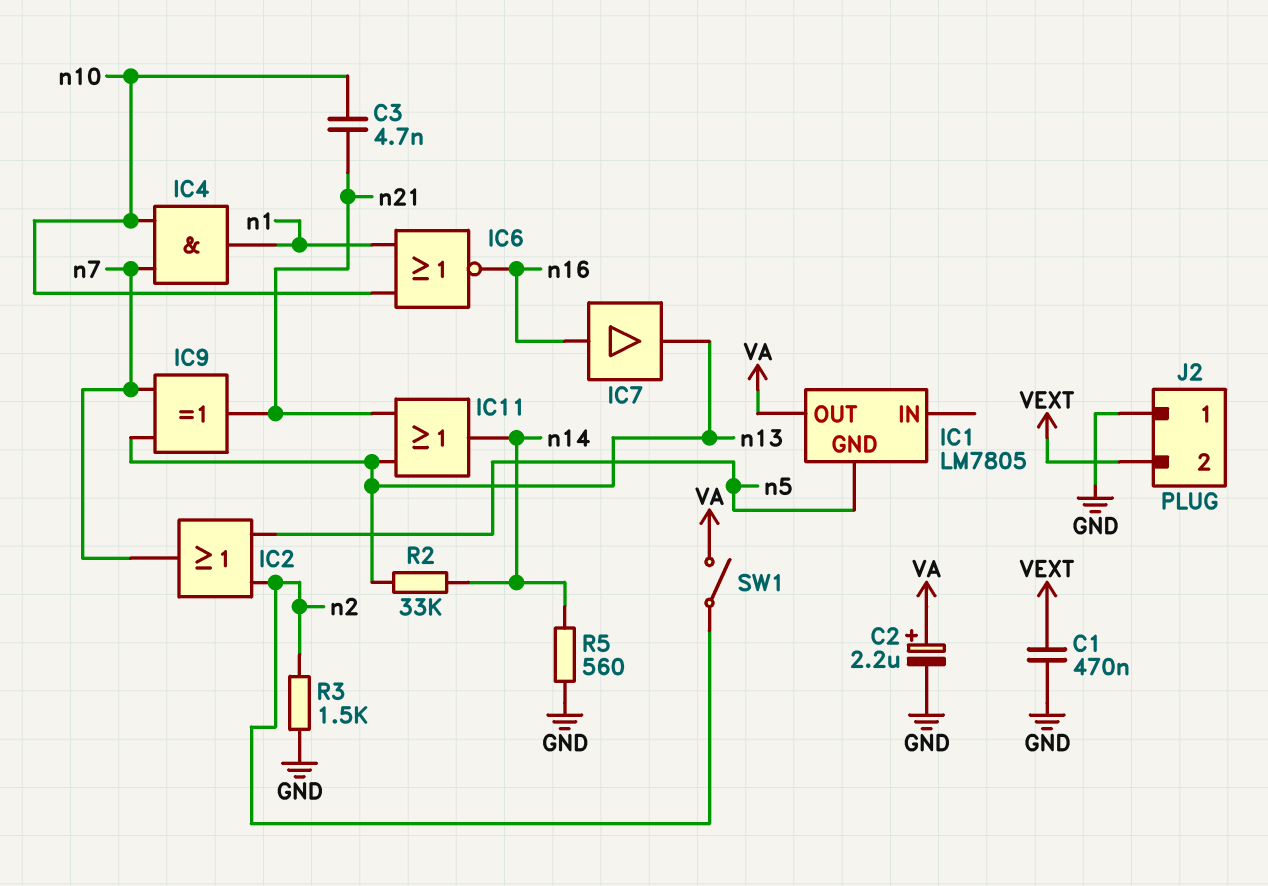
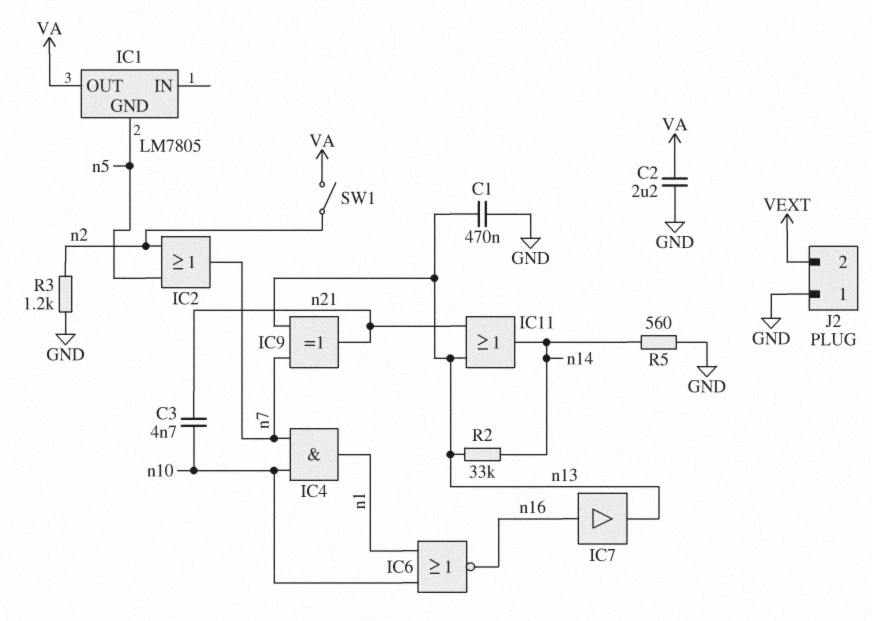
C1: 470nF (GND, VEXT) -> 470nF (GND, n13)
C2: 2.2uF (plus VA, minus GND) -> 2.2uF (GND, VA)
R3: 1.5k (GND, n2) -> 1.2k (GND, n2)

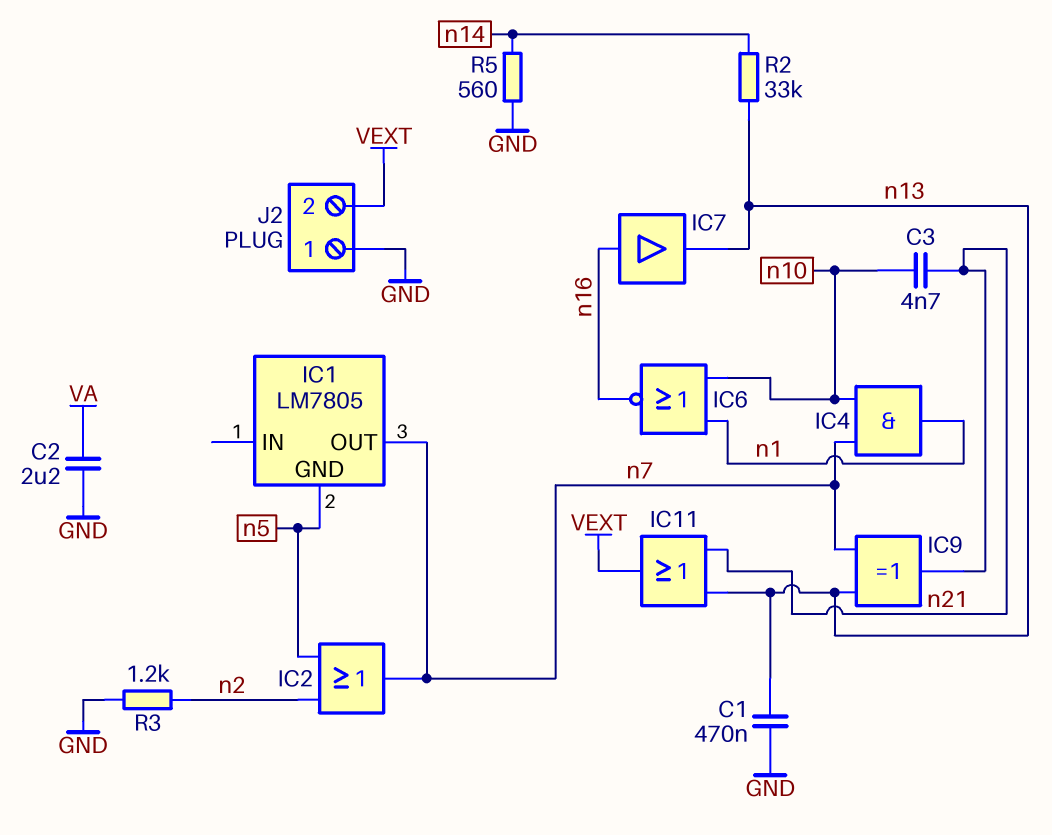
IC1 pin OUT: VA -> n7
IC11: OR (in n13, in n21, out n14) -> OR (in n13, in n21, out VEXT)
SW1: switch (VA, n2) -> none

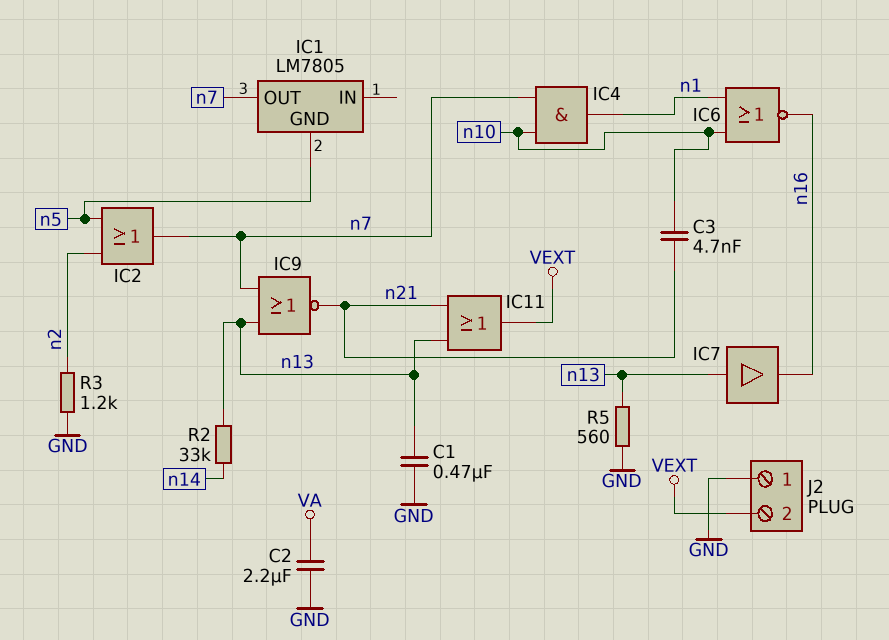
IC7: buffer (in n16, out n13) -> buffer (in n13, out n16)
IC9: XOR (in n7, in n13, out n21) -> NOR (in n7, in n13, out n21)
R5: 560 (GND, n14) -> 560 (GND, n13)

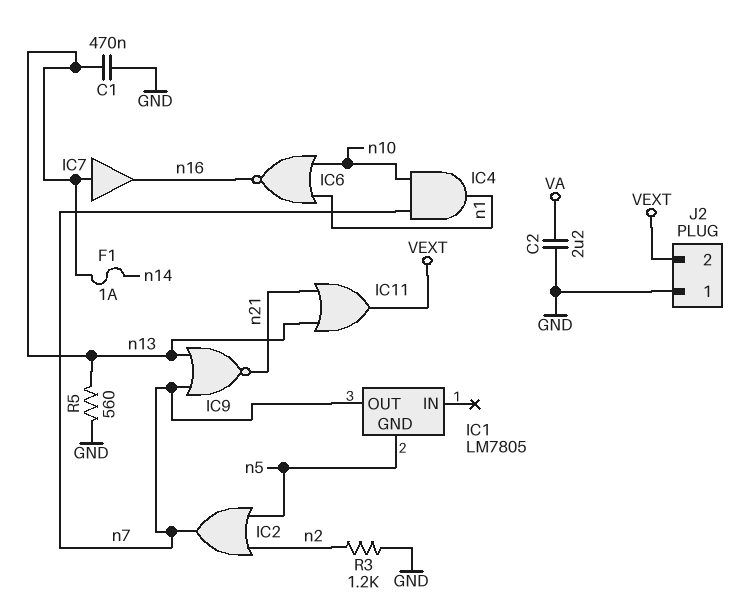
C3: 4.7nF (n10, n21) -> none
F1: none -> 1A (n13, n14)
R2: 33k (n13, n14) -> none

